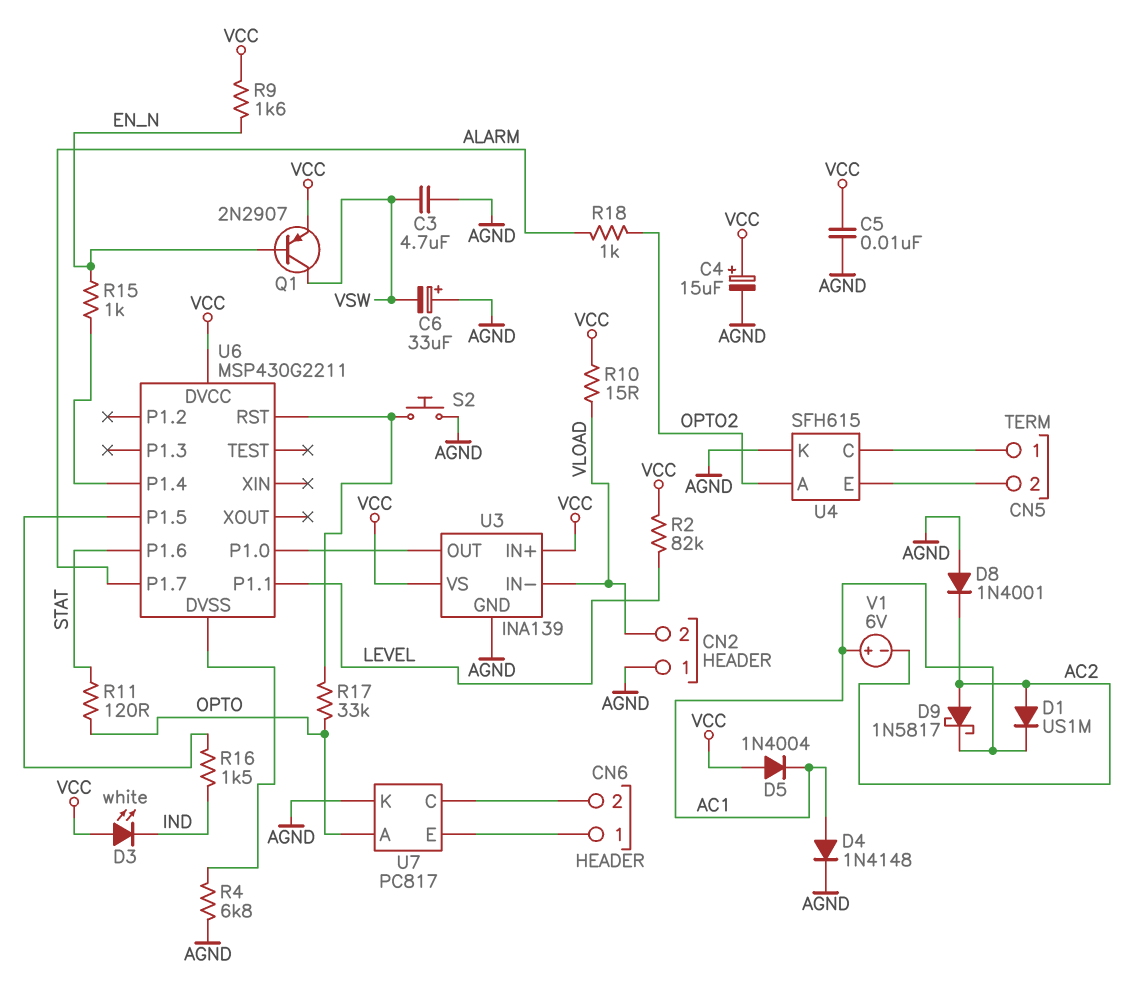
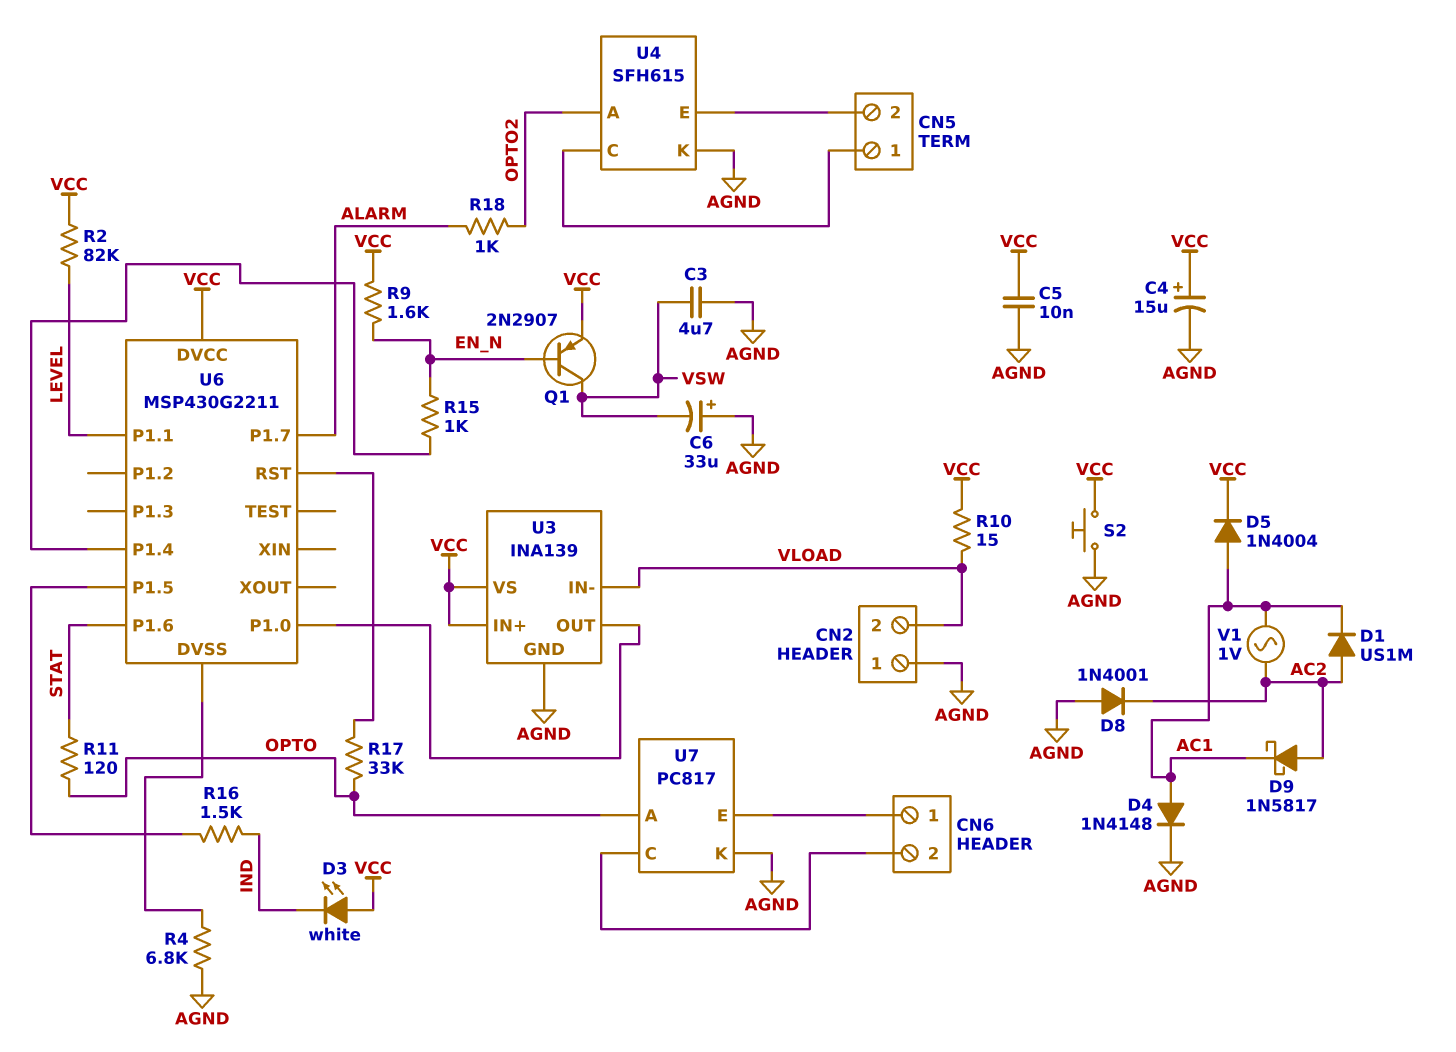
D5: diode 1N4004 (A VCC, K AC1) -> diode 1N4004 (A AC1, K VCC)
S2: button (AGND, U6/RST) -> button (AGND, VCC)
V1: 6V (plus AC1, minus AC2) -> AC 1V (AC1, AC2)

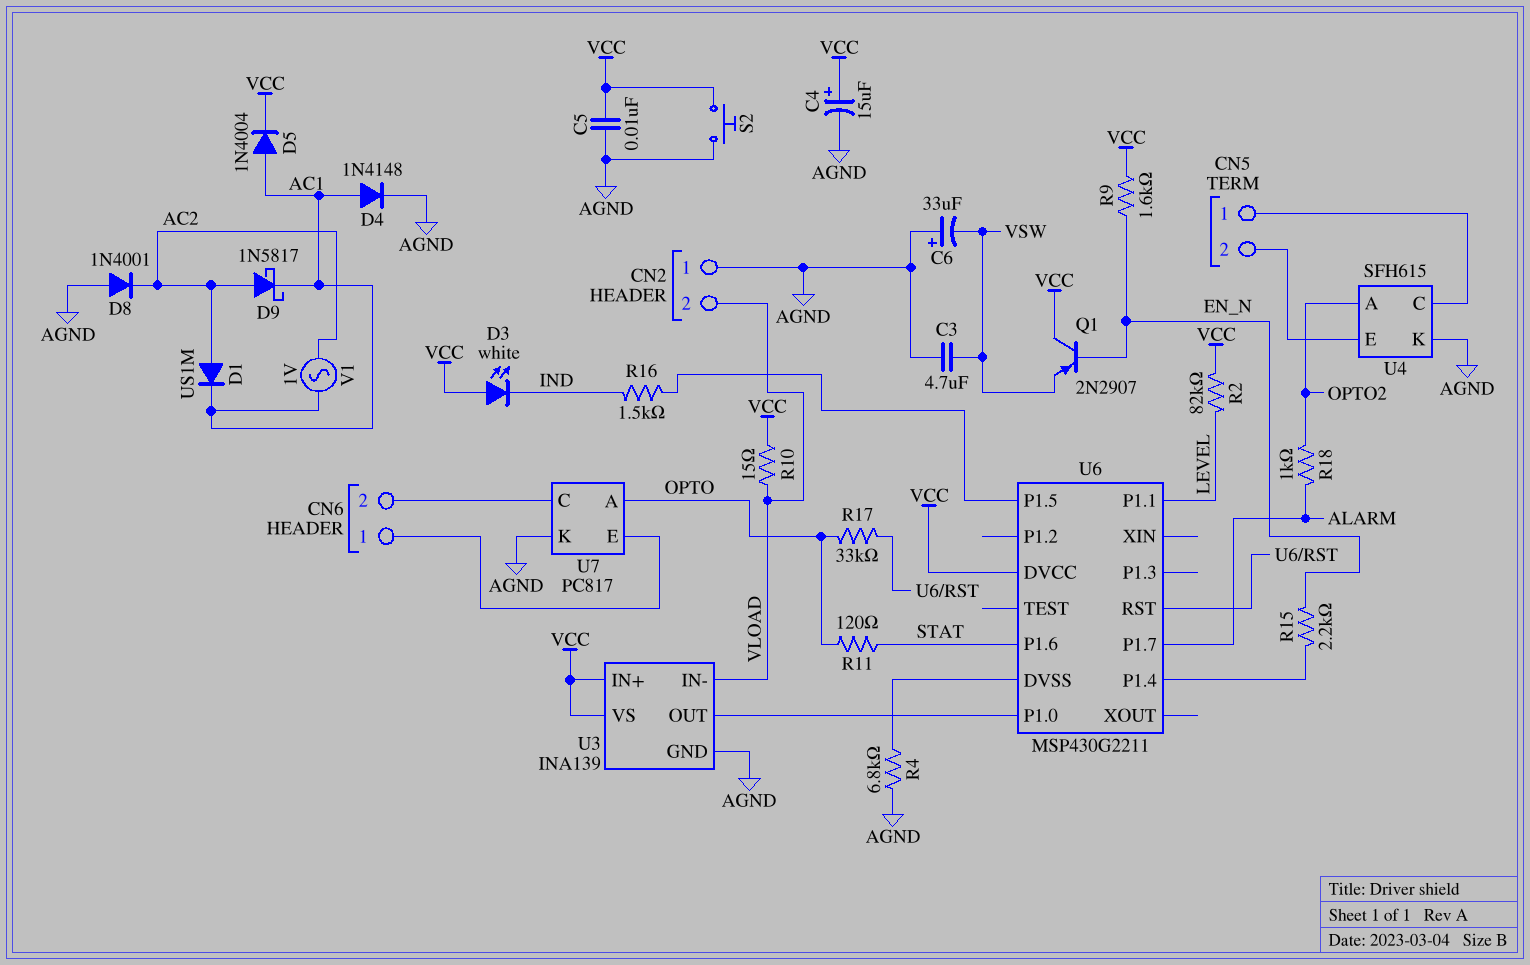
Q1: PNP 2N2907 (B EN_N, C VSW, E VCC) -> PNP 2N2907 (B EN_N, C VCC, E VSW)
R15: 1k (EN_N, U6/P1.4) -> 2.2k (EN_N, U6/P1.4)

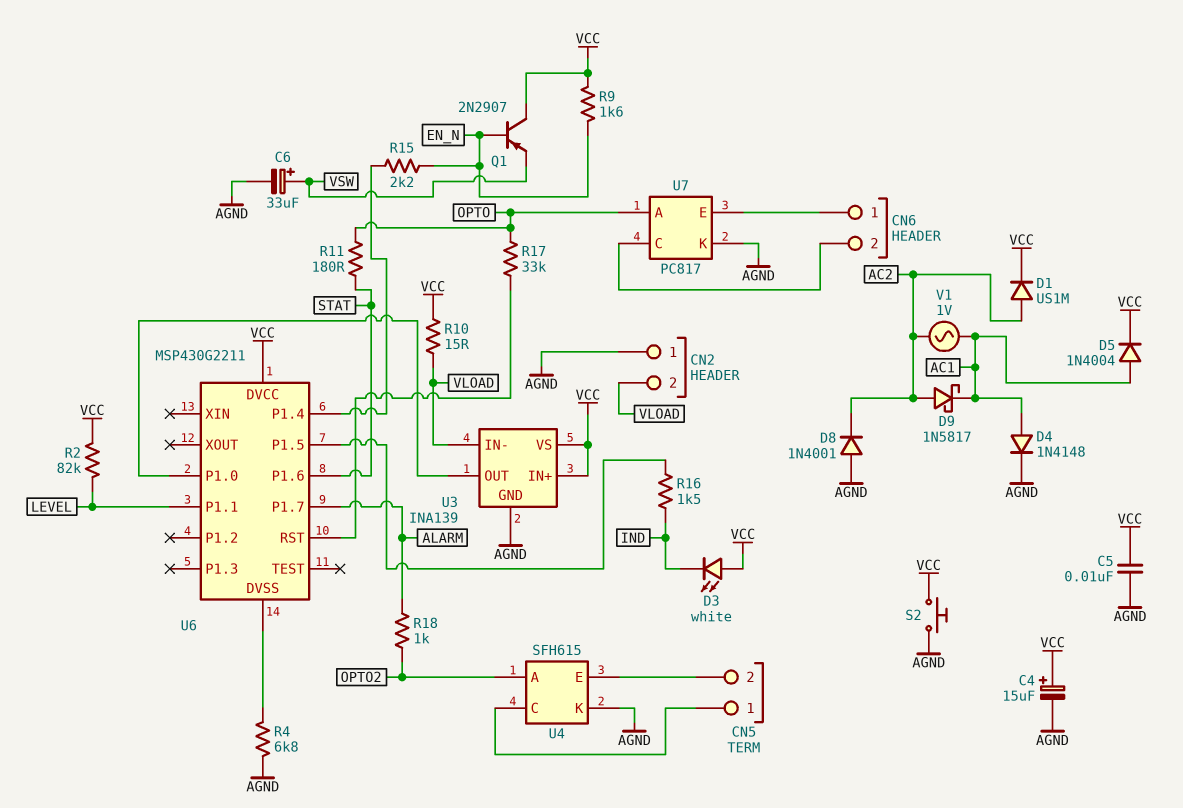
C3: 4.7uF (AGND, VSW) -> none
C6: 33uF (plus AGND, minus VSW) -> 33uF (plus VSW, minus AGND)
D1: diode US1M (A AC2, K AC1) -> diode US1M (A AC2, K VCC)
R11: 120 (OPTO, STAT) -> 180 (OPTO, STAT)

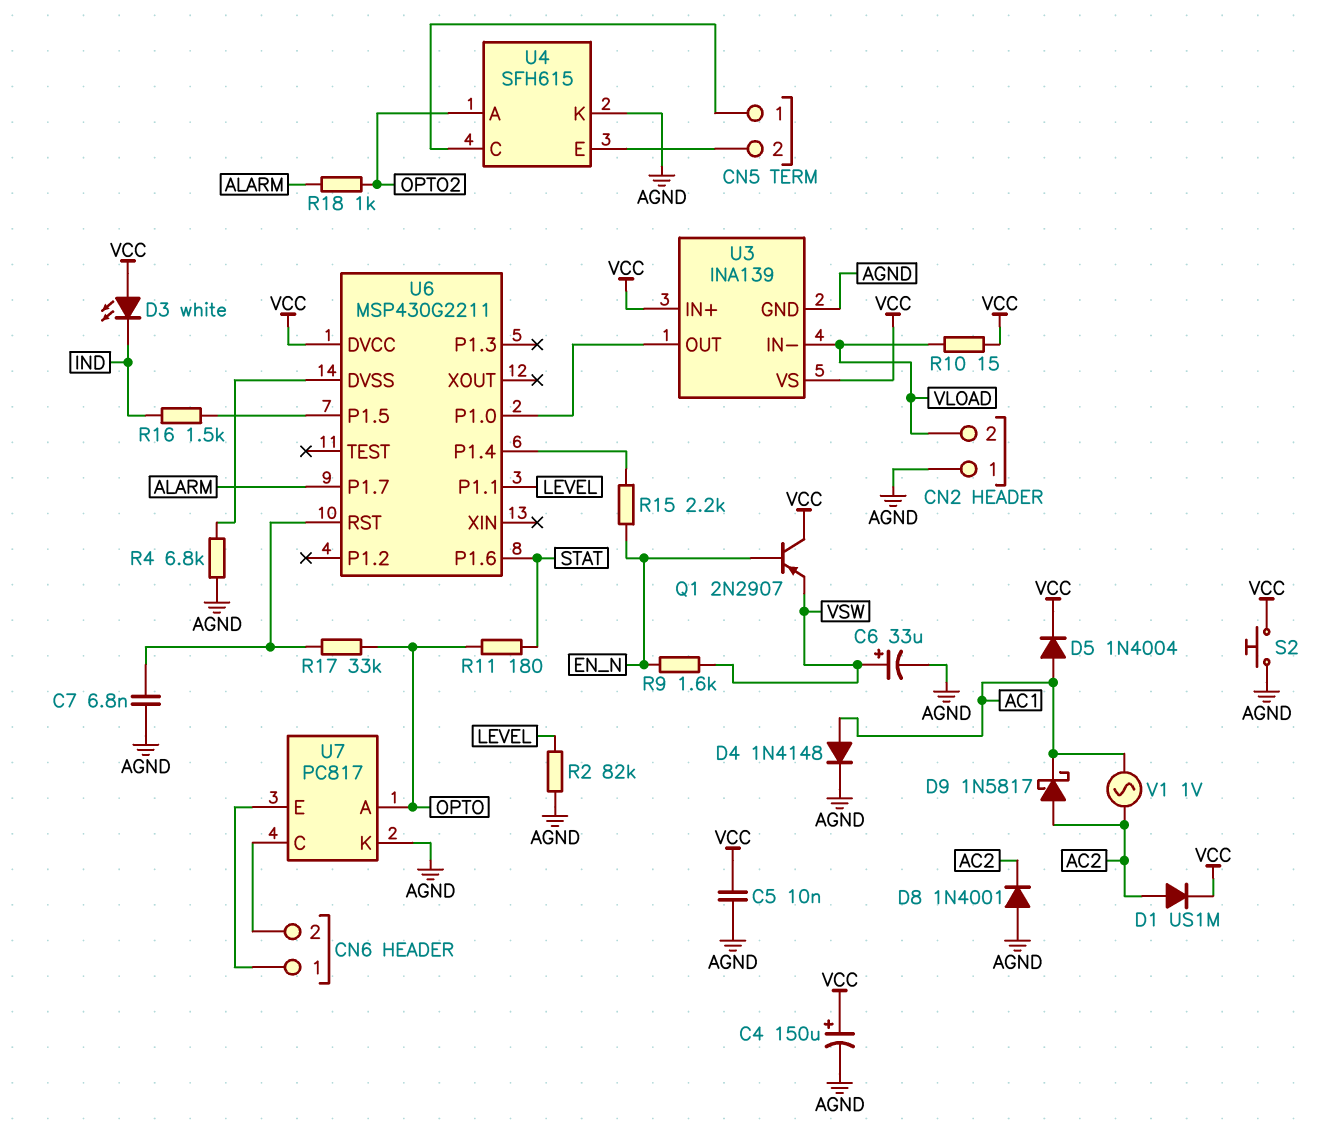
C4: 15uF (plus VCC, minus AGND) -> 150uF (plus VCC, minus AGND)
C7: none -> 6.8nF (AGND, U6/RST)
R2: 82k (LEVEL, VCC) -> 82k (AGND, LEVEL)
R9: 1.6k (EN_N, VCC) -> 1.6k (EN_N, VSW)

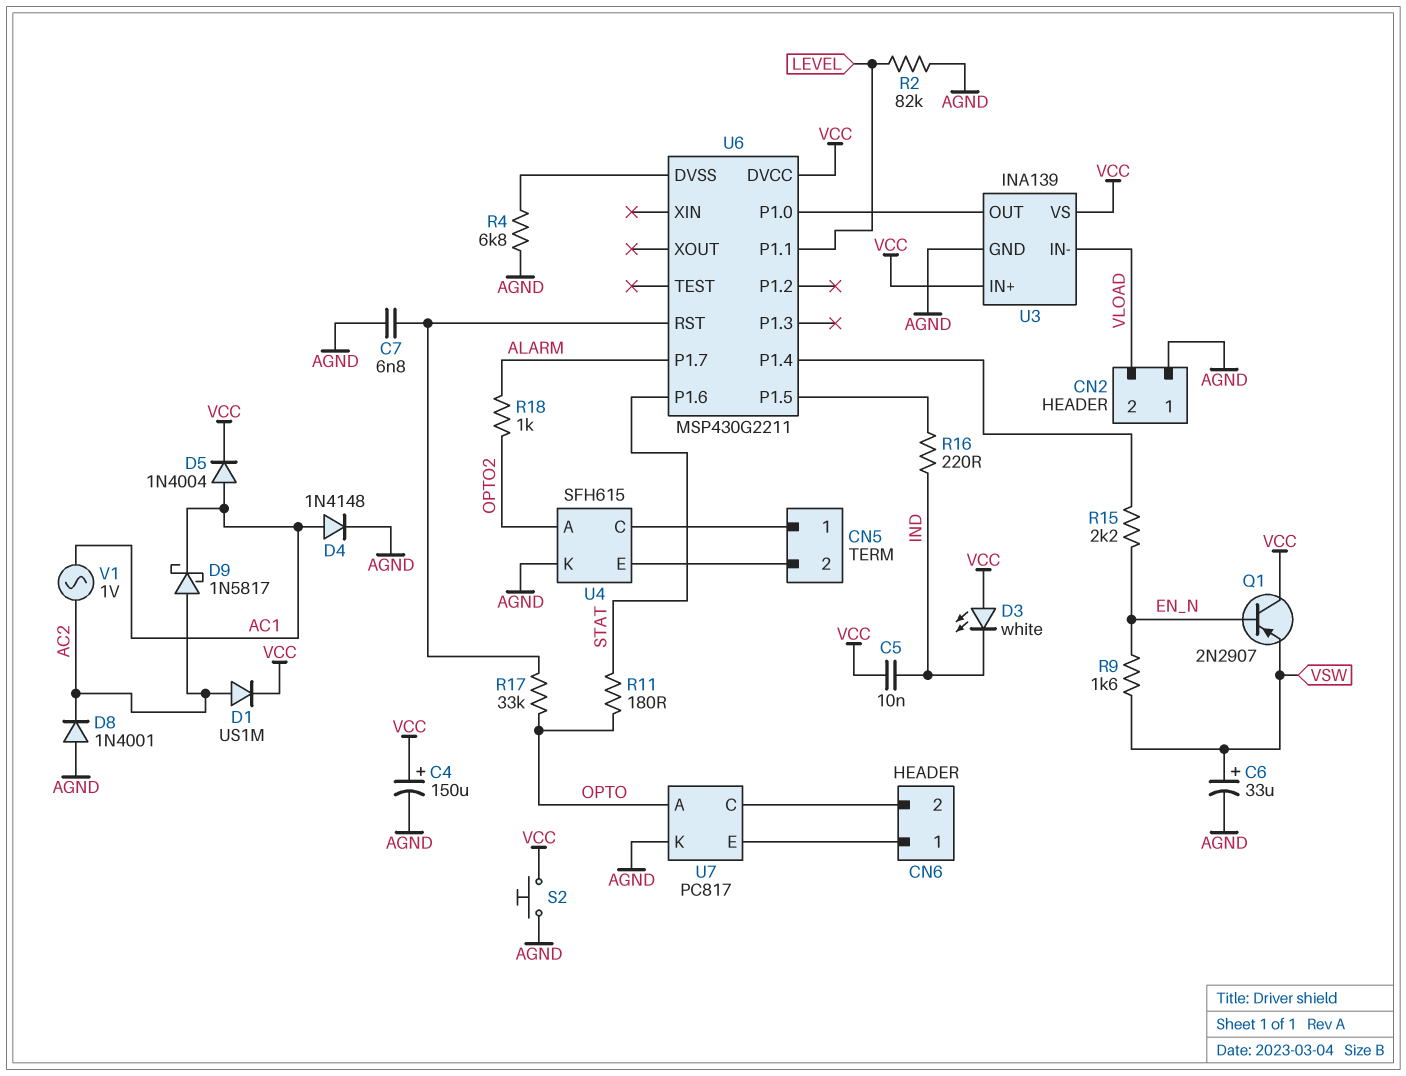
C5: 10nF (AGND, VCC) -> 10nF (IND, VCC)
R10: 15 (VCC, VLOAD) -> none
R16: 1.5k (IND, U6/P1.5) -> 220 (IND, U6/P1.5)

